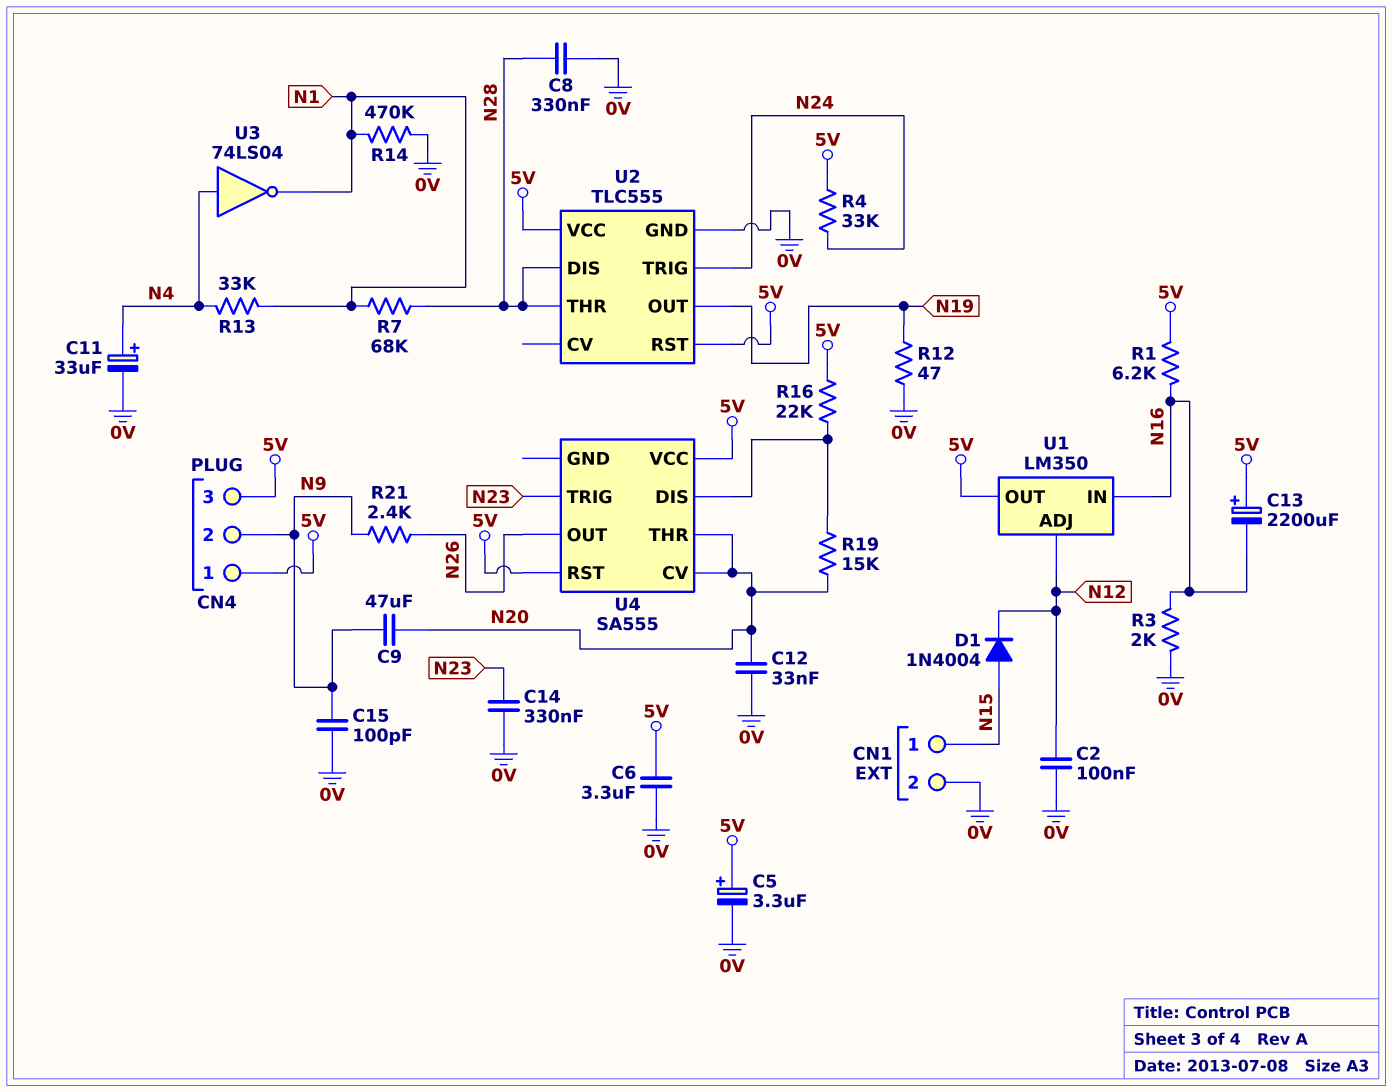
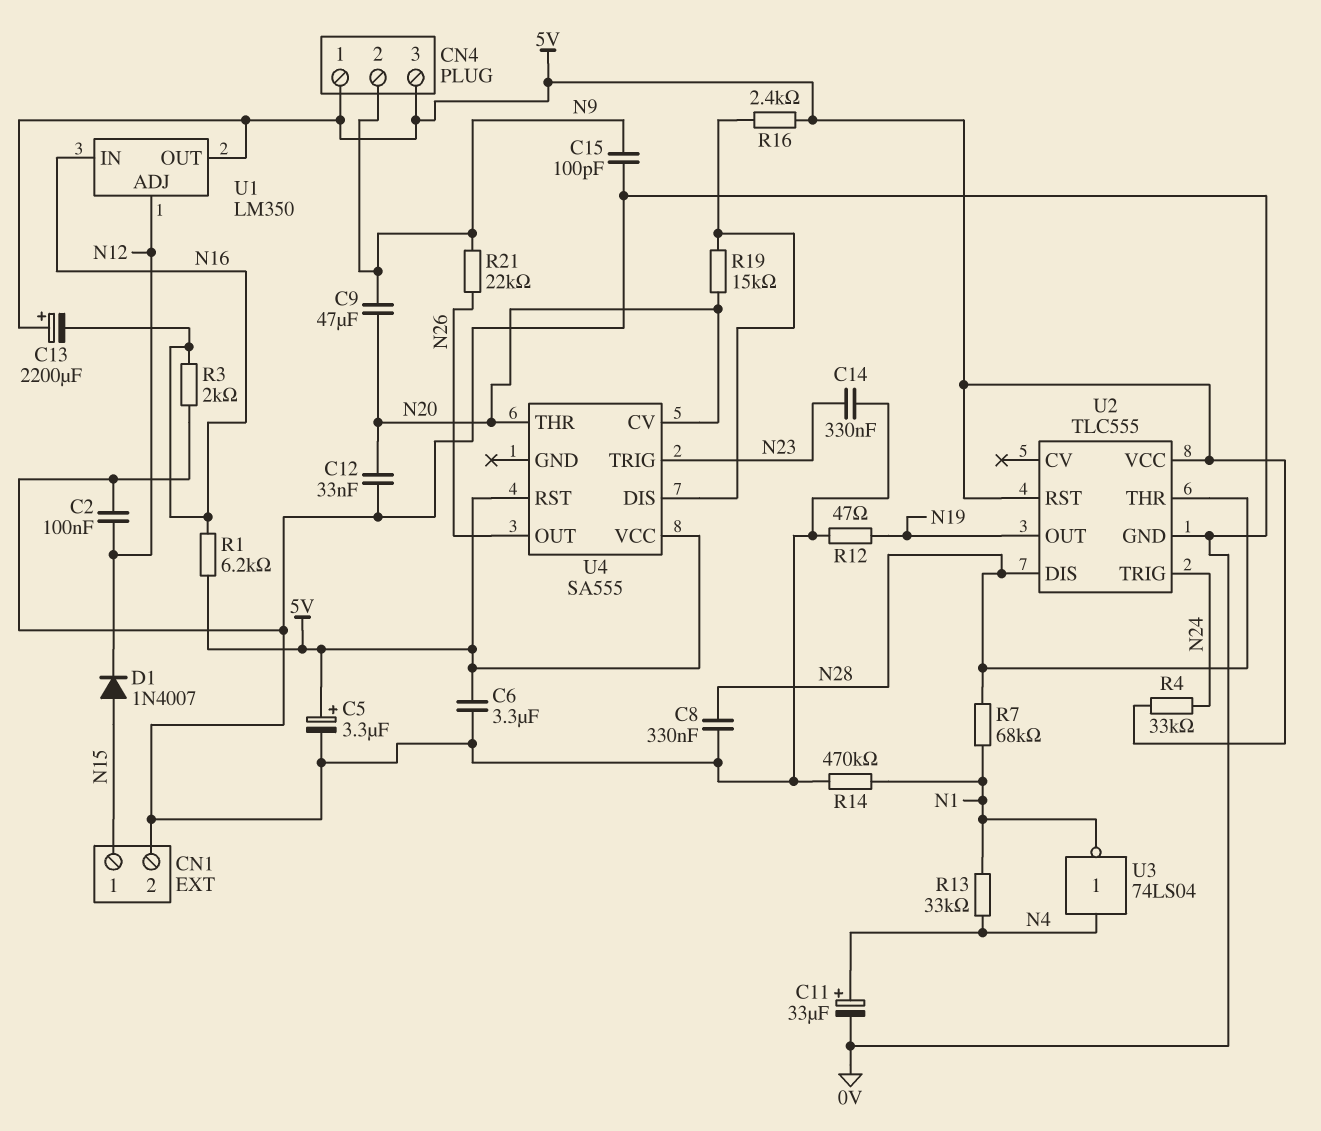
D1: diode 1N4004 (A N15, K N12) -> diode 1N4007 (A N15, K N12)
R16: 22k (5V, U4/DIS) -> 2.4k (5V, U4/DIS)
R21: 2.4k (N9, N26) -> 22k (N9, N26)

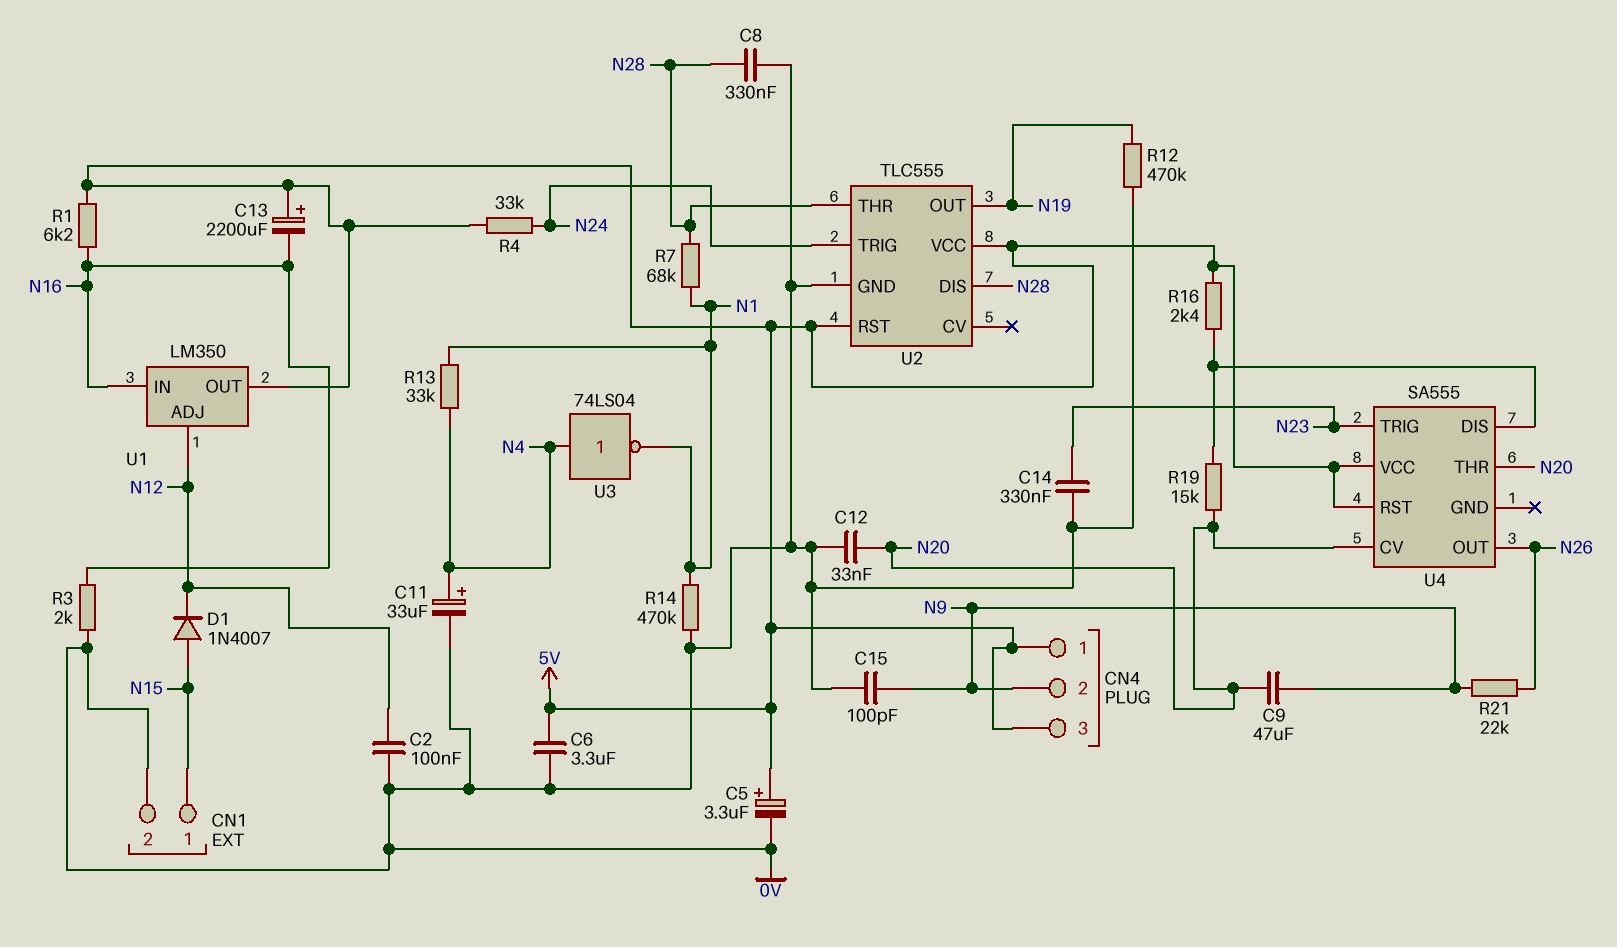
R12: 47 (0V, N19) -> 470k (0V, N19)

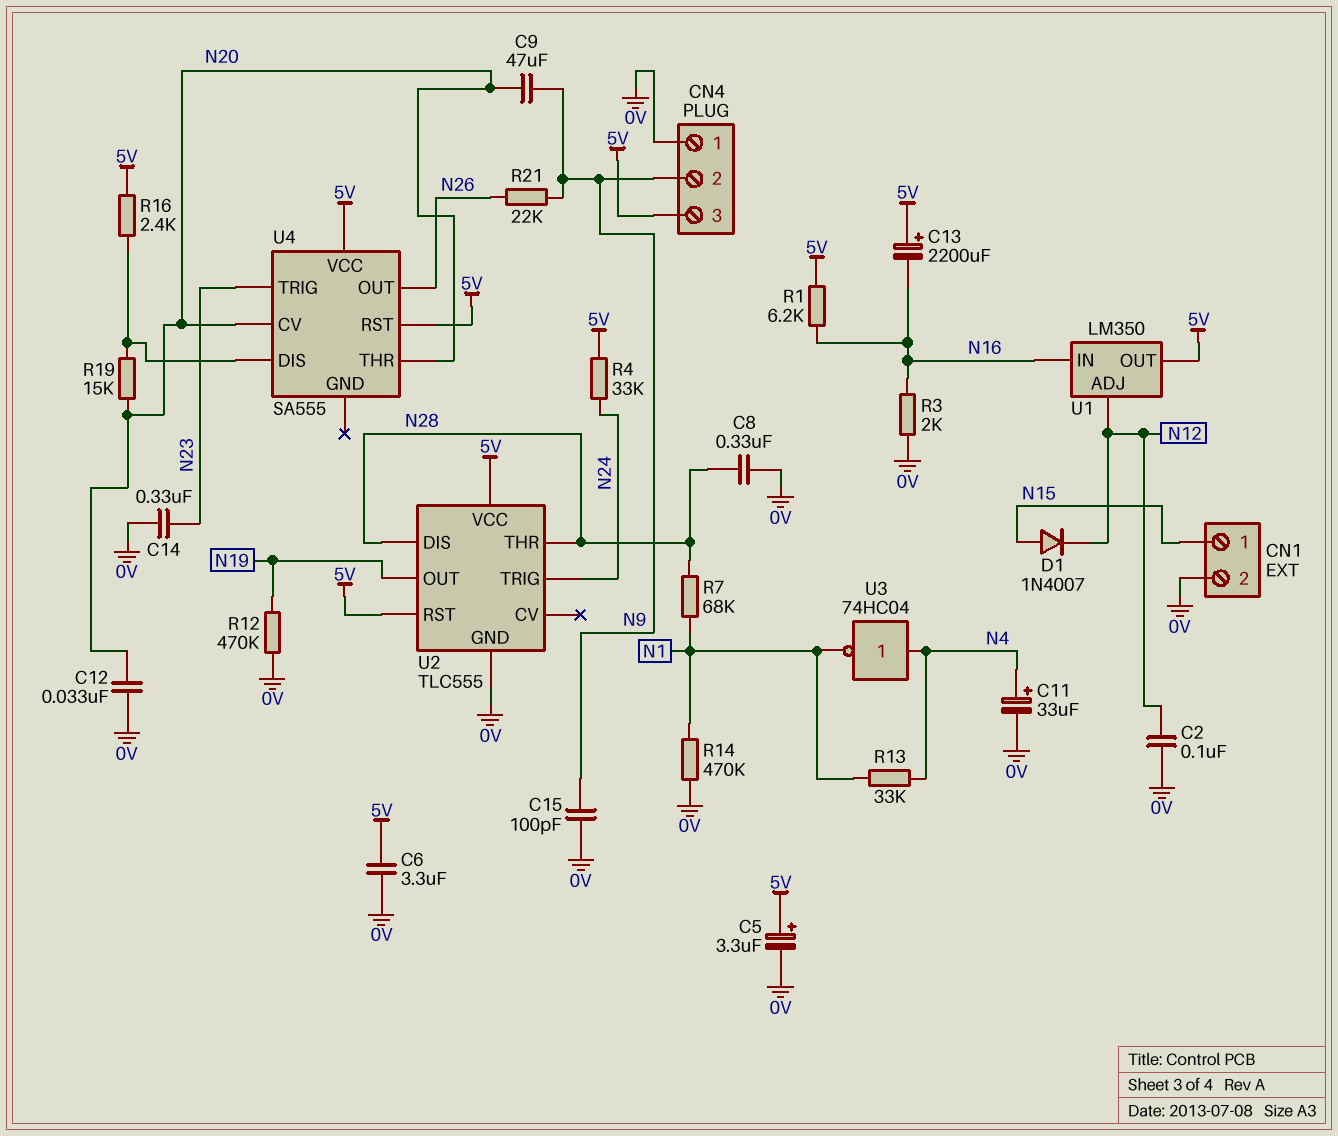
CN4 pin 1: 5V -> 0V
U3: NOT 74LS04 (in N4, out N1) -> NOT 74HC04 (in N4, out N1)

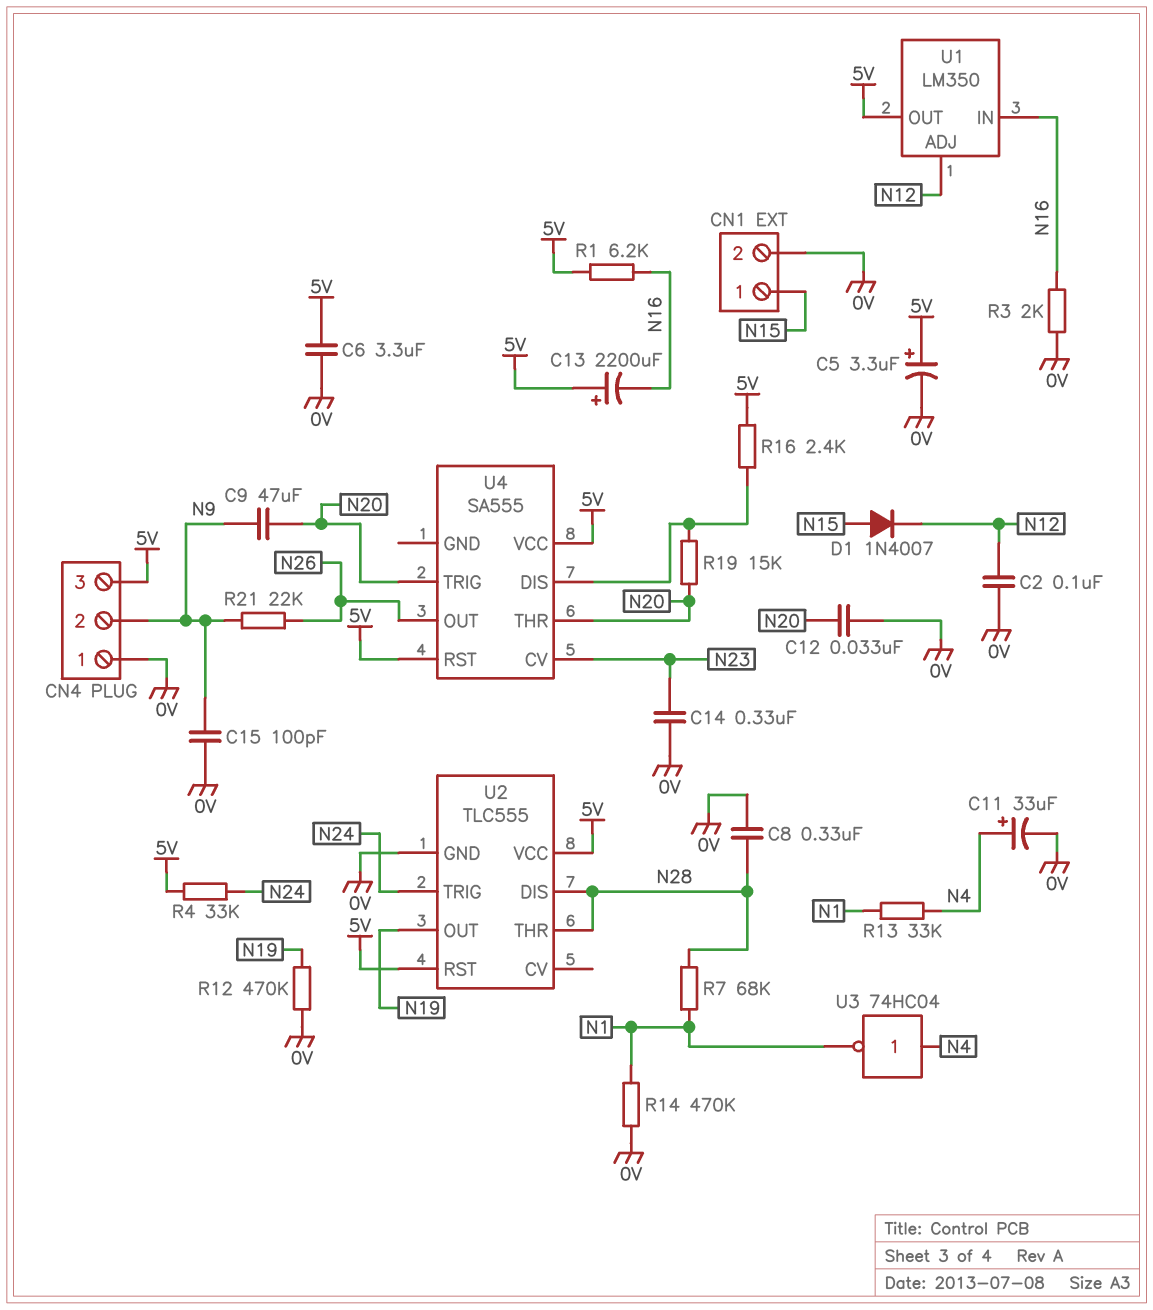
U4 pin CV: N20 -> N23
U4 pin TRIG: N23 -> N20

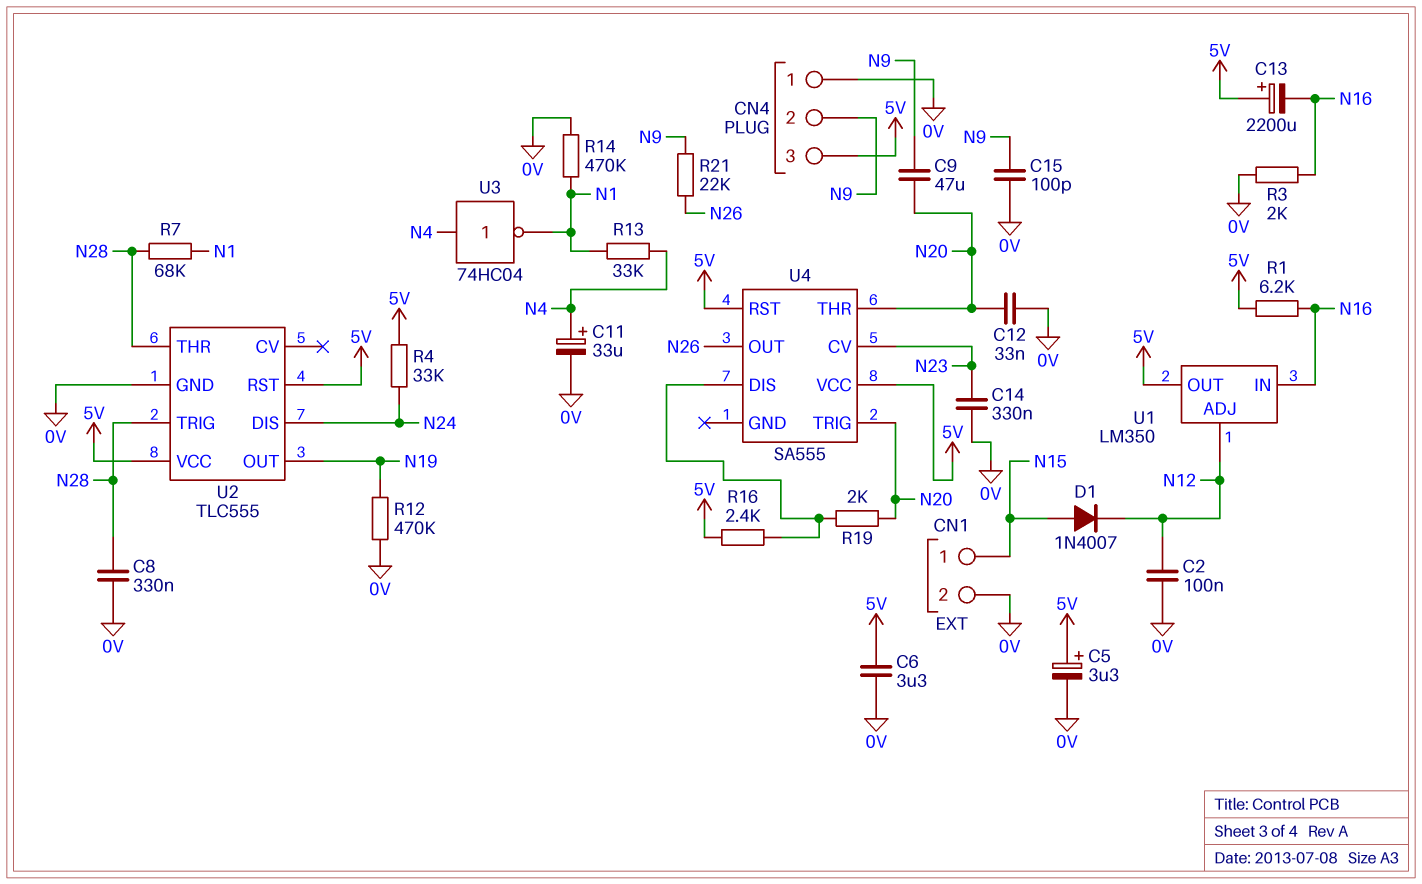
R19: 15k (N20, U4/DIS) -> 2k (N20, U4/DIS)
U2 pin DIS: N28 -> N24
U2 pin TRIG: N24 -> N28

